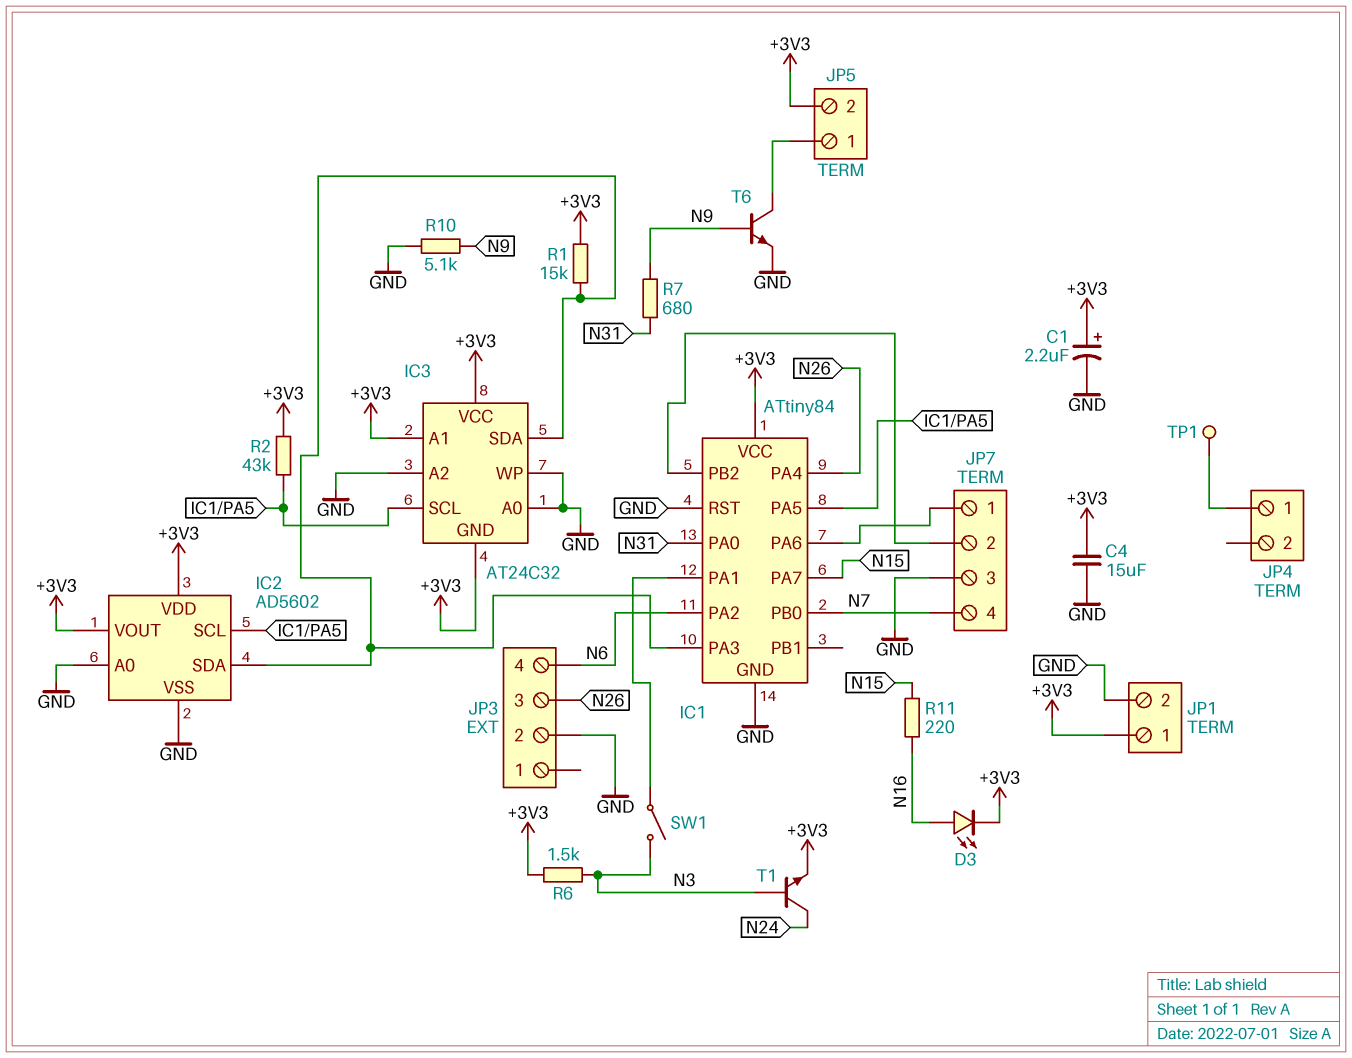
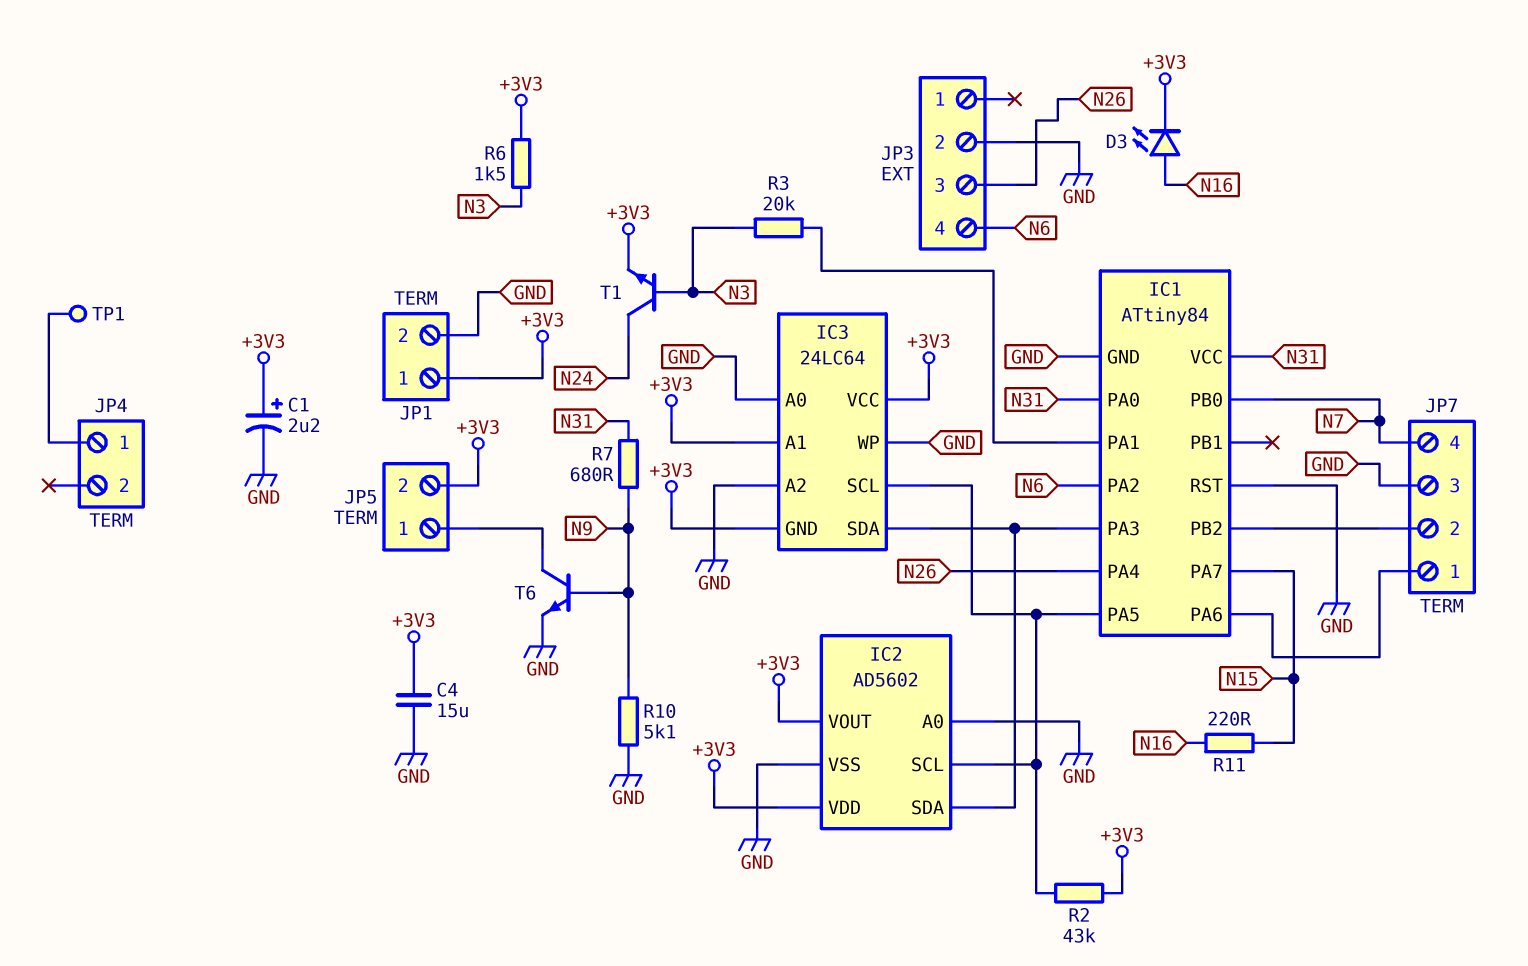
IC1 pin VCC: +3V3 -> N31
IC3: AT24C32 -> 24LC64
R1: 15k (+3V3, IC1/PA3) -> none
R3: none -> 20k (IC1/PA1, N3)
SW1: switch (IC1/PA1, N3) -> none

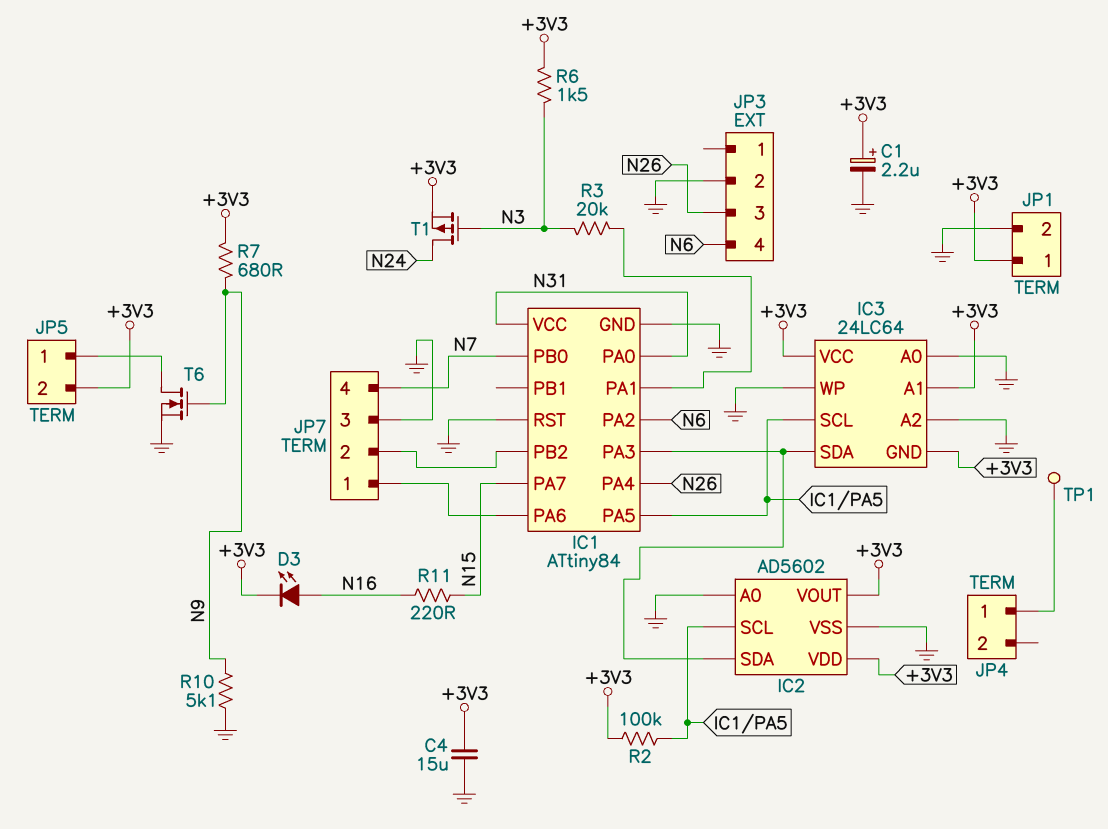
R2: 43k (+3V3, IC1/PA5) -> 100k (+3V3, IC1/PA5)
R7: 680 (N9, N31) -> 680 (+3V3, N9)
T1: NPN (B N3, C N24, E +3V3) -> PMOS (G N3, D N24, S +3V3)
T6: NPN (B N9, C JP5/1, E GND) -> NMOS (G N9, D JP5/1, S GND)

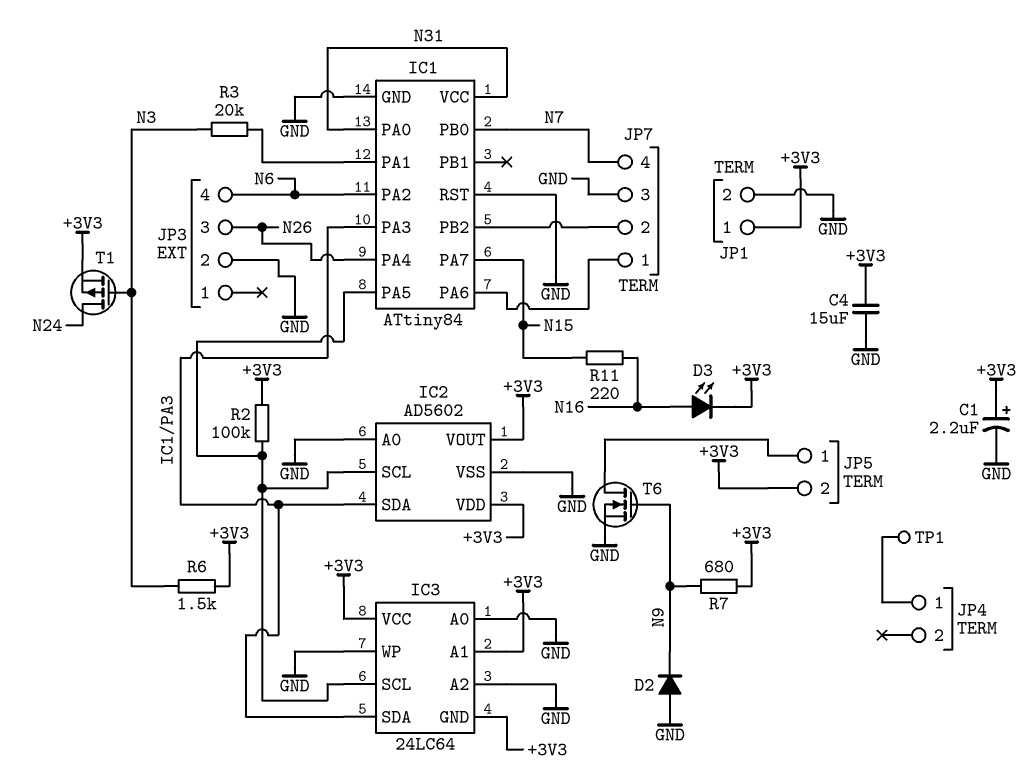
D2: none -> diode (A GND, K N9)
R10: 5.1k (GND, N9) -> none

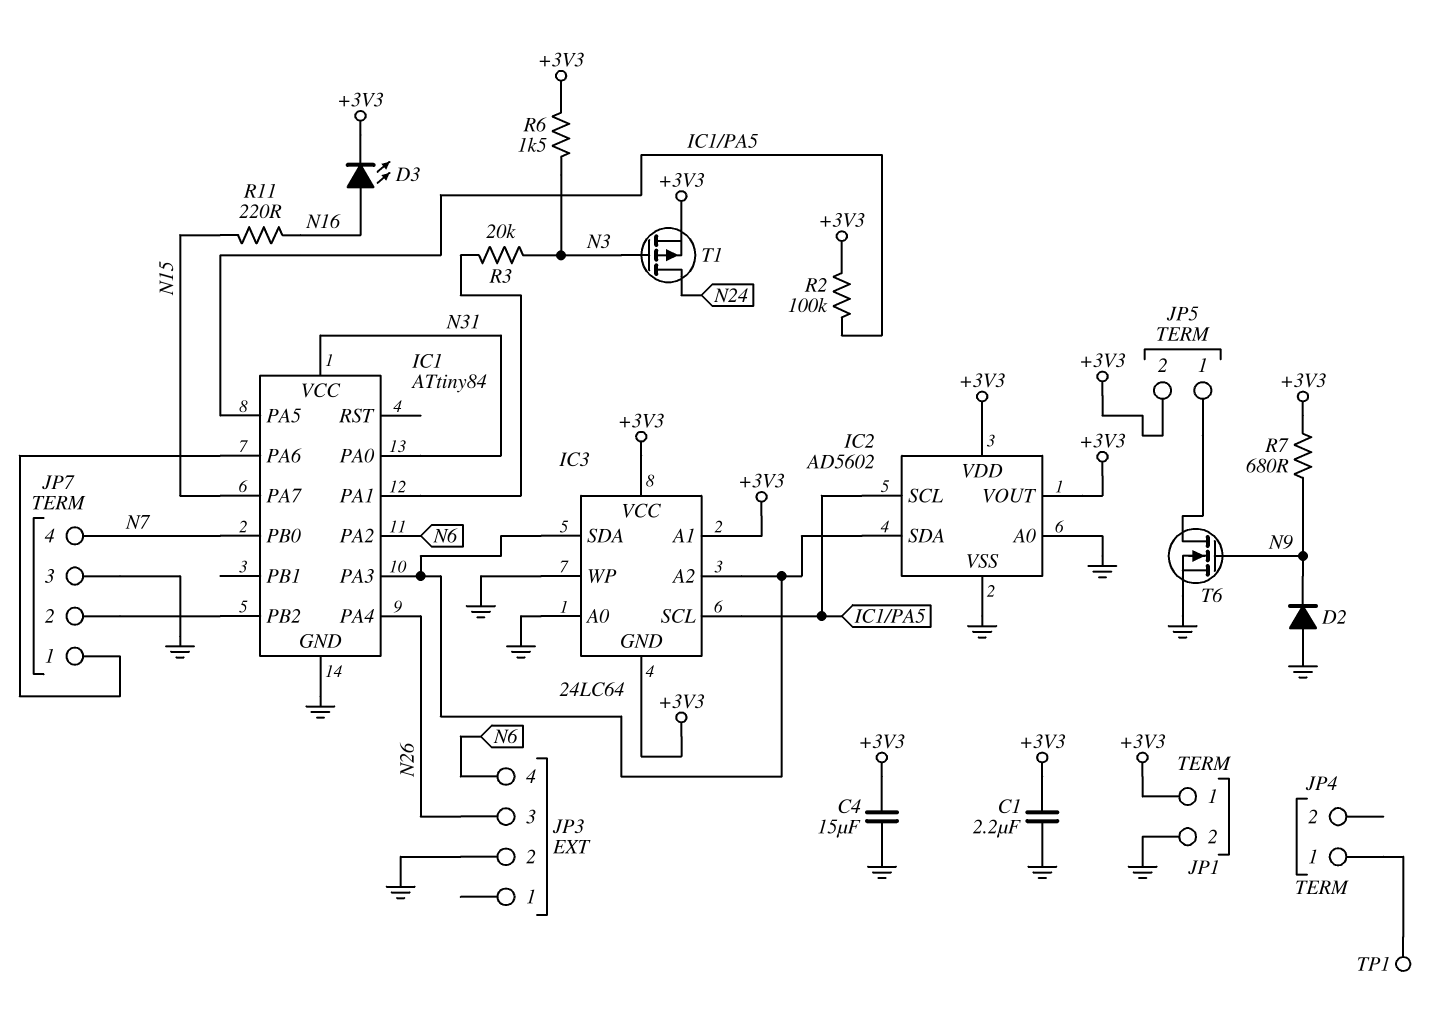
C1: 2.2uF (plus +3V3, minus GND) -> 2.2uF (+3V3, GND)
IC1 pin RST: GND -> none
IC3 pin A2: GND -> IC1/PA3

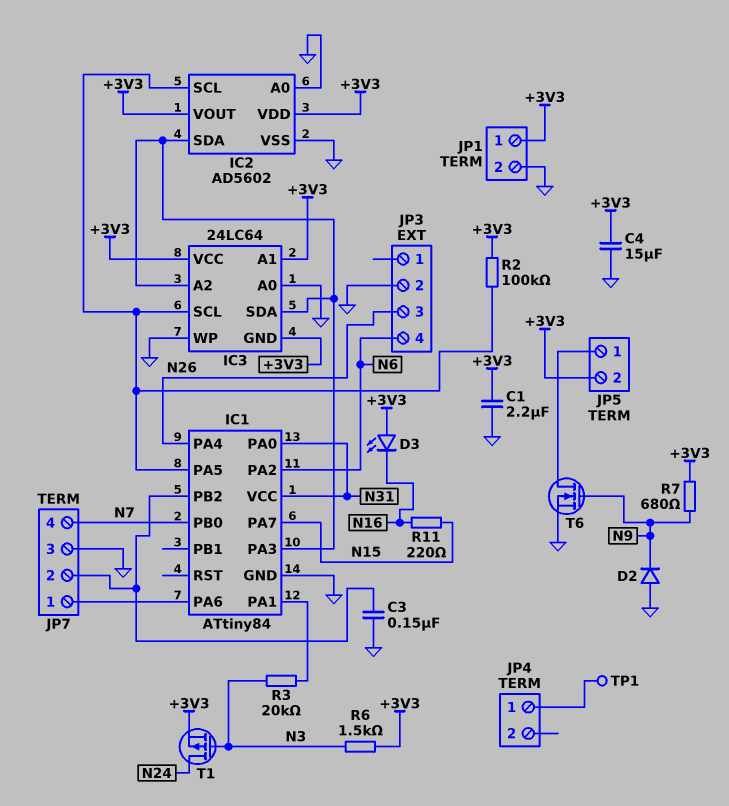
C3: none -> 150nF (GND, IC1/PB2)
D3: LED (A N16, K +3V3) -> LED (A +3V3, K N16)

